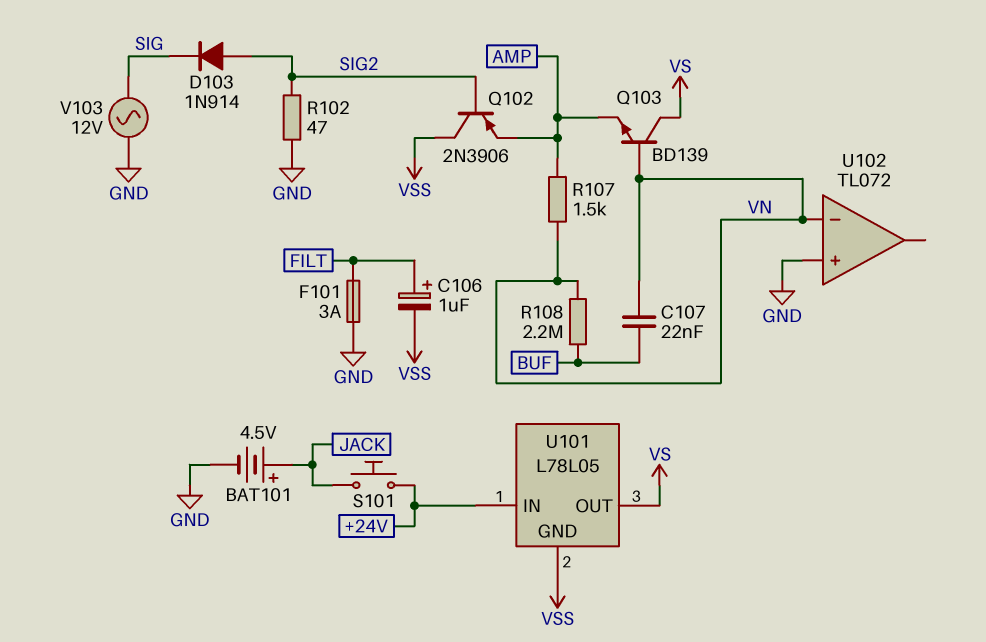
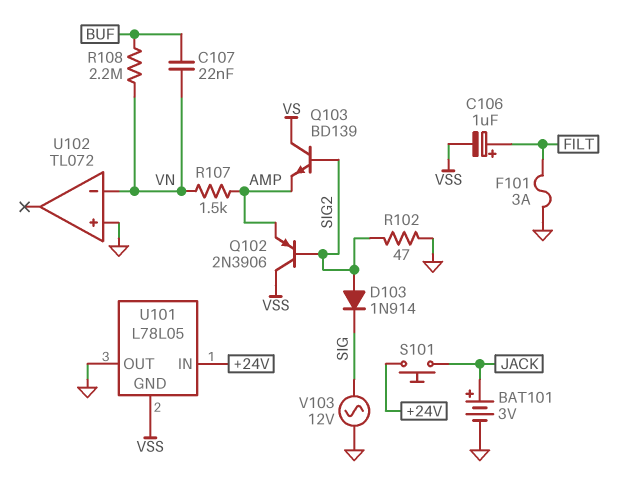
BAT101: 4.5V (plus JACK, minus GND) -> 3V (plus JACK, minus GND)
Q103: NPN BD139 (B VN, C VS, E AMP) -> NPN BD139 (B SIG2, C VS, E AMP)
U101 pin OUT: VS -> GND

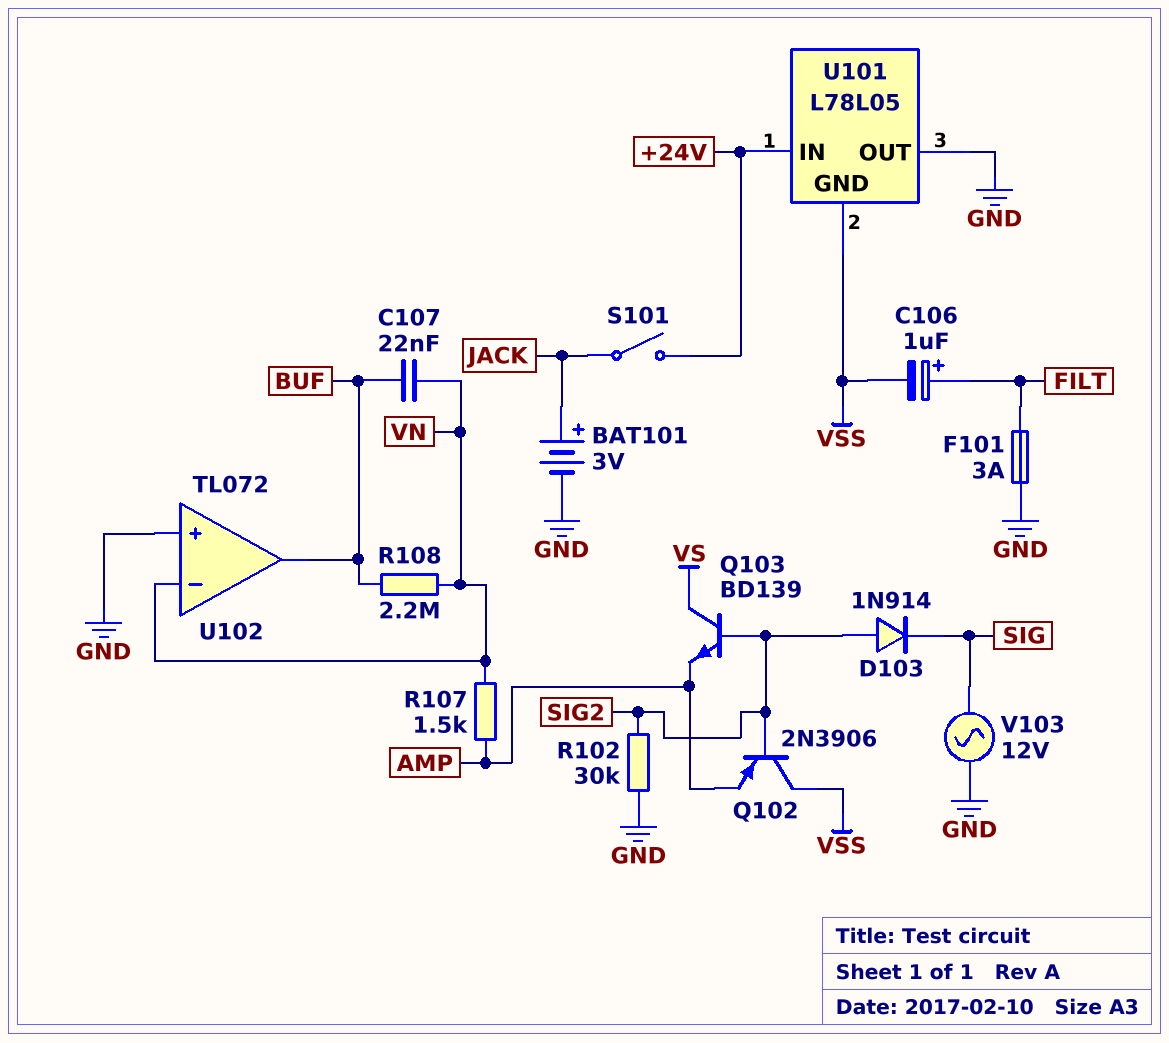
R102: 47 (GND, SIG2) -> 30k (GND, SIG2)
S101: button (+24V, JACK) -> switch (+24V, JACK)
U102 pin out: none -> BUF

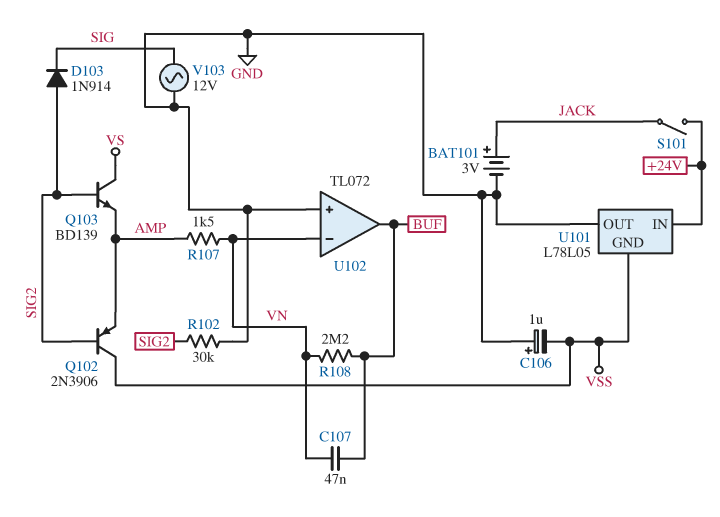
C106: 1uF (plus FILT, minus VSS) -> 1uF (plus GND, minus VSS)
C107: 22nF (BUF, VN) -> 47nF (BUF, VN)
F101: 3A (FILT, GND) -> none

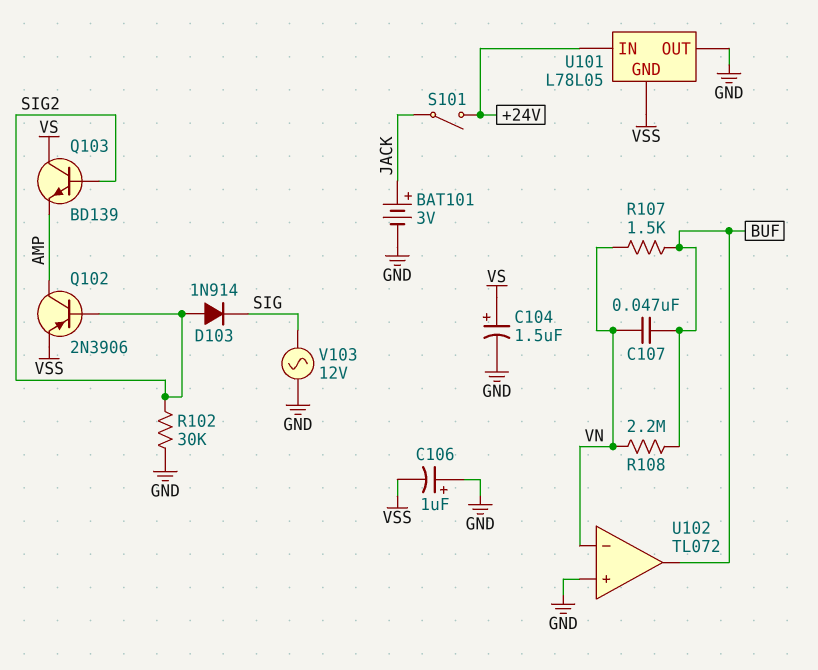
C104: none -> 1.5uF (plus VS, minus GND)
Q102: PNP 2N3906 (B SIG2, C VSS, E AMP) -> PNP 2N3906 (B SIG2, C AMP, E VSS)
R107: 1.5k (AMP, VN) -> 1.5k (BUF, VN)

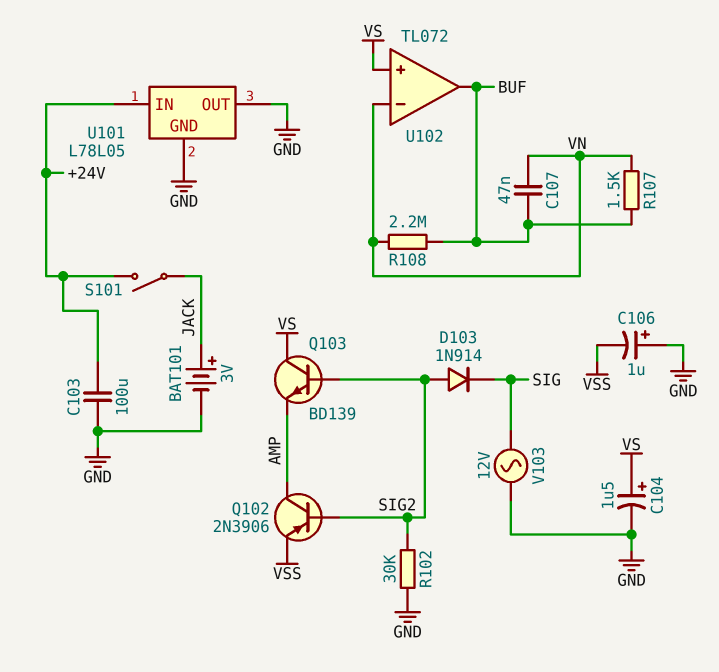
C103: none -> 100uF (+24V, GND)
U101 pin GND: VSS -> GND
U102 pin in+: GND -> VS

